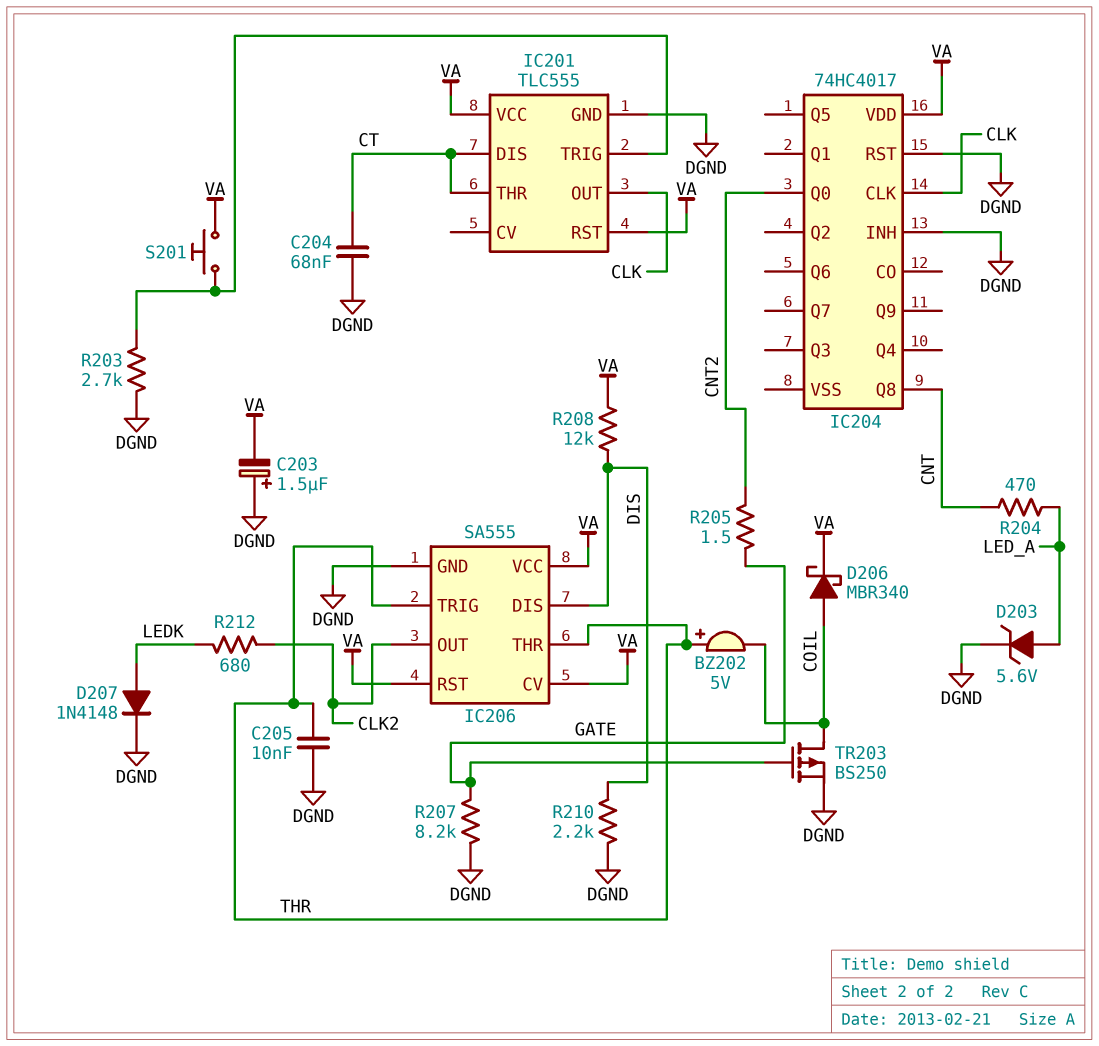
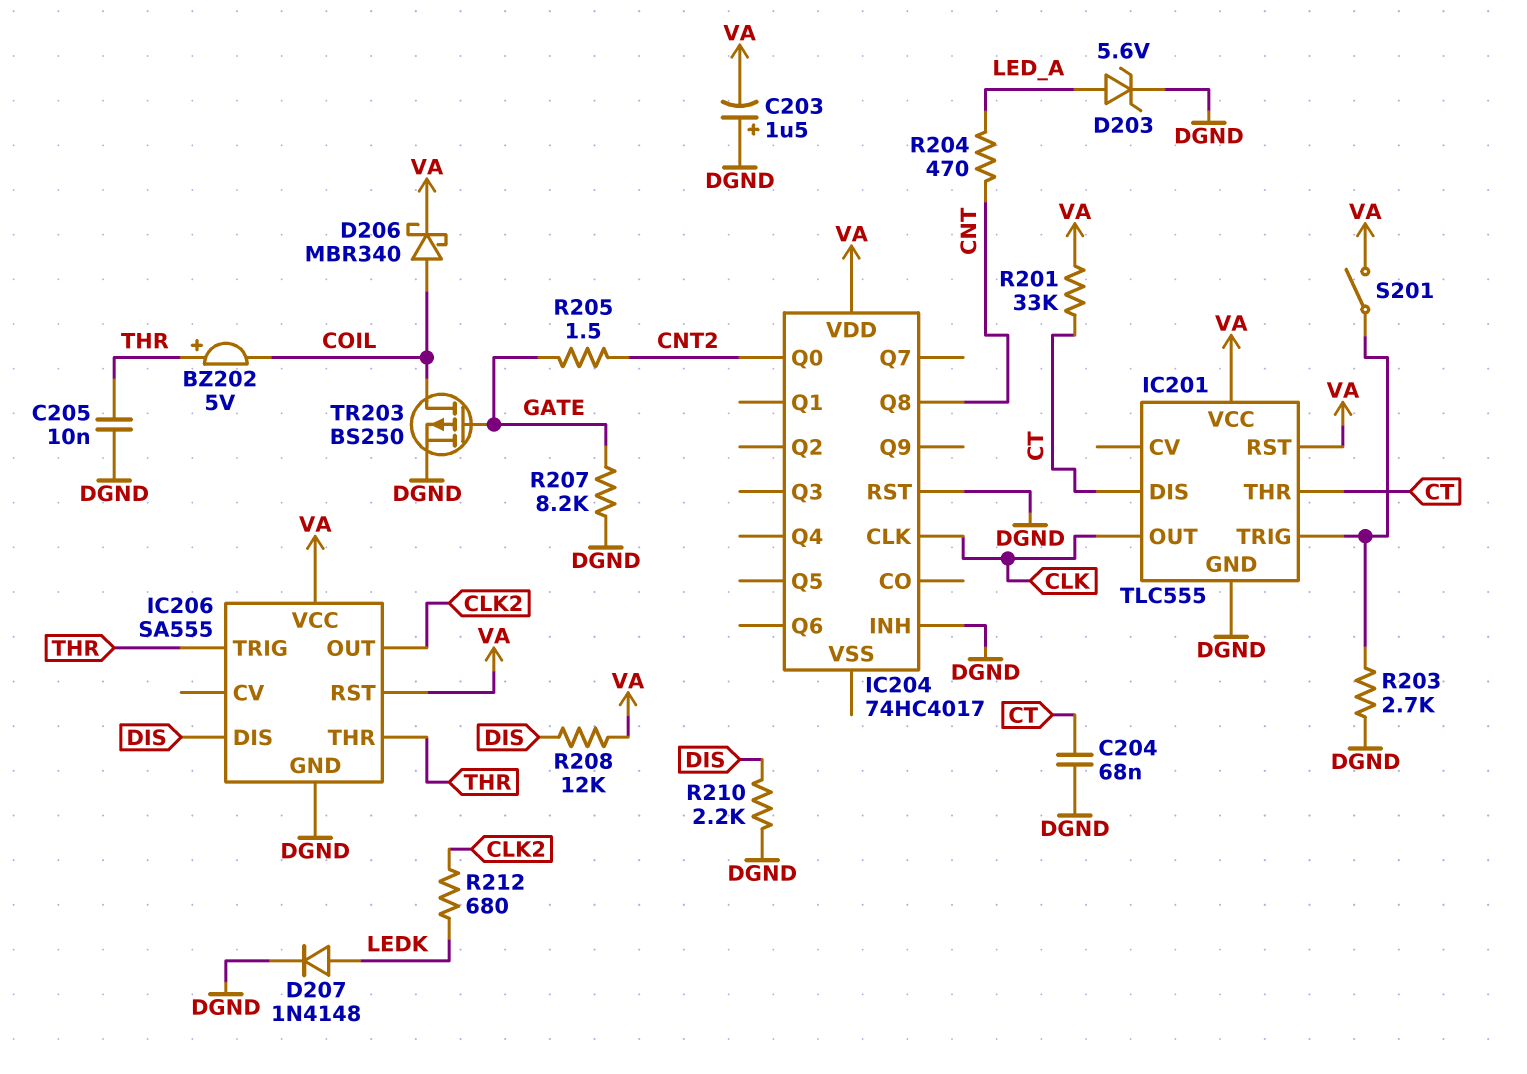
IC206 pin CV: VA -> none
R201: none -> 33k (CT, VA)
S201: button (IC201/TRIG, VA) -> switch (IC201/TRIG, VA)

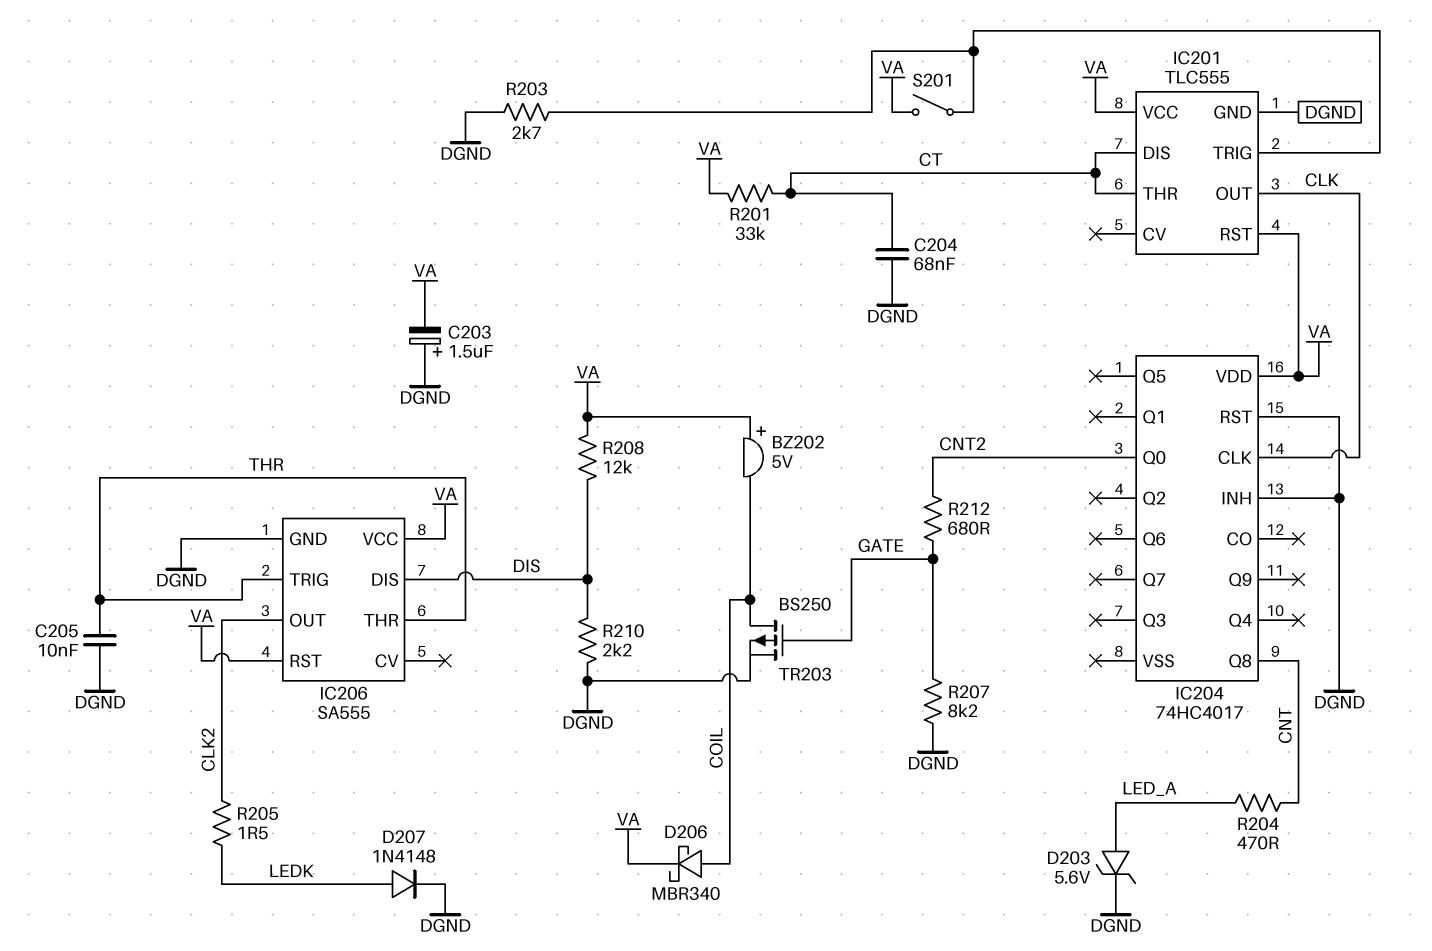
BZ202: buzzer 5V (plus THR, minus COIL) -> buzzer 5V (plus VA, minus COIL)
R205: 1.5 (CNT2, GATE) -> 1.5 (CLK2, LEDK)
R212: 680 (CLK2, LEDK) -> 680 (CNT2, GATE)

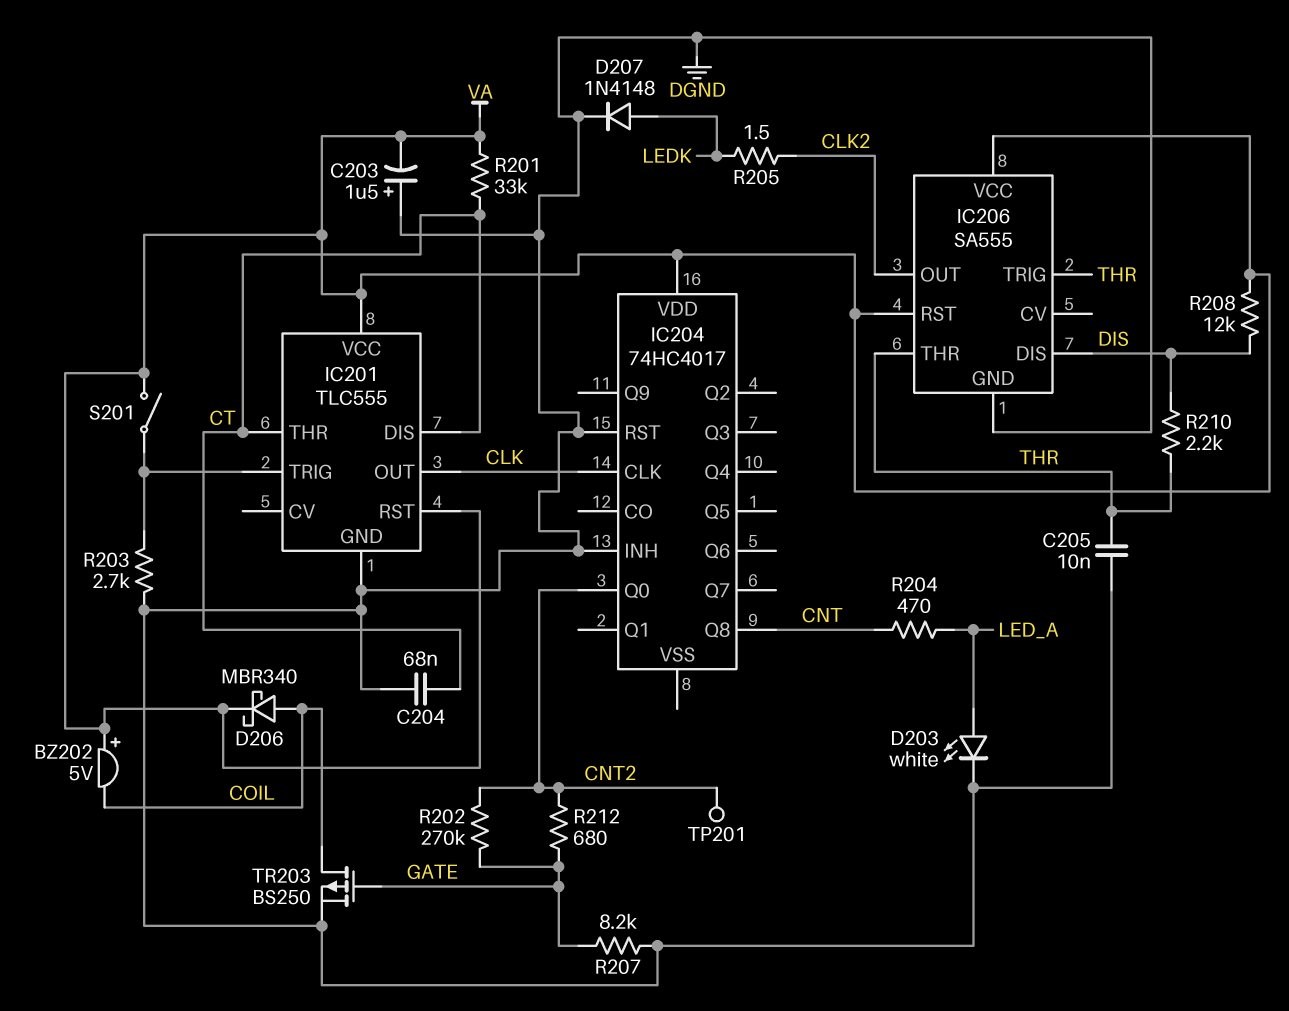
D203: zener 5.6V (A LED_A, K DGND) -> LED white (A LED_A, K DGND)
R202: none -> 270k (CNT2, GATE)
R210: 2.2k (DGND, DIS) -> 2.2k (DIS, THR)
TP201: none -> test point (CNT2)

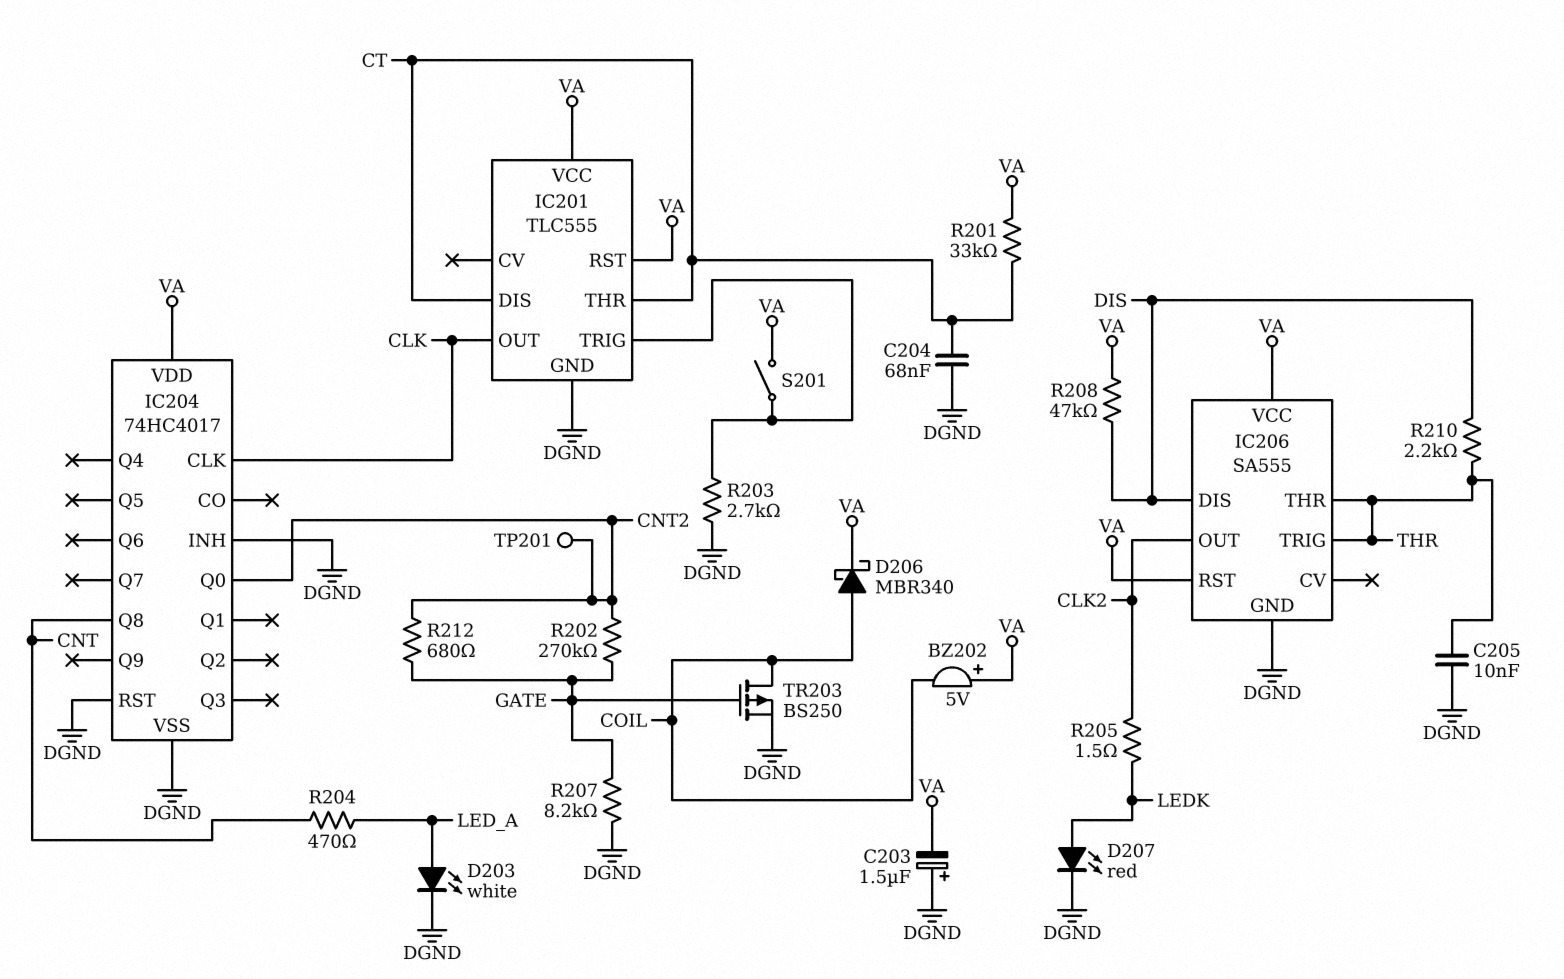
D207: diode 1N4148 (A LEDK, K DGND) -> LED red (A LEDK, K DGND)
IC204 pin VSS: none -> DGND
R208: 12k (DIS, VA) -> 47k (DIS, VA)

